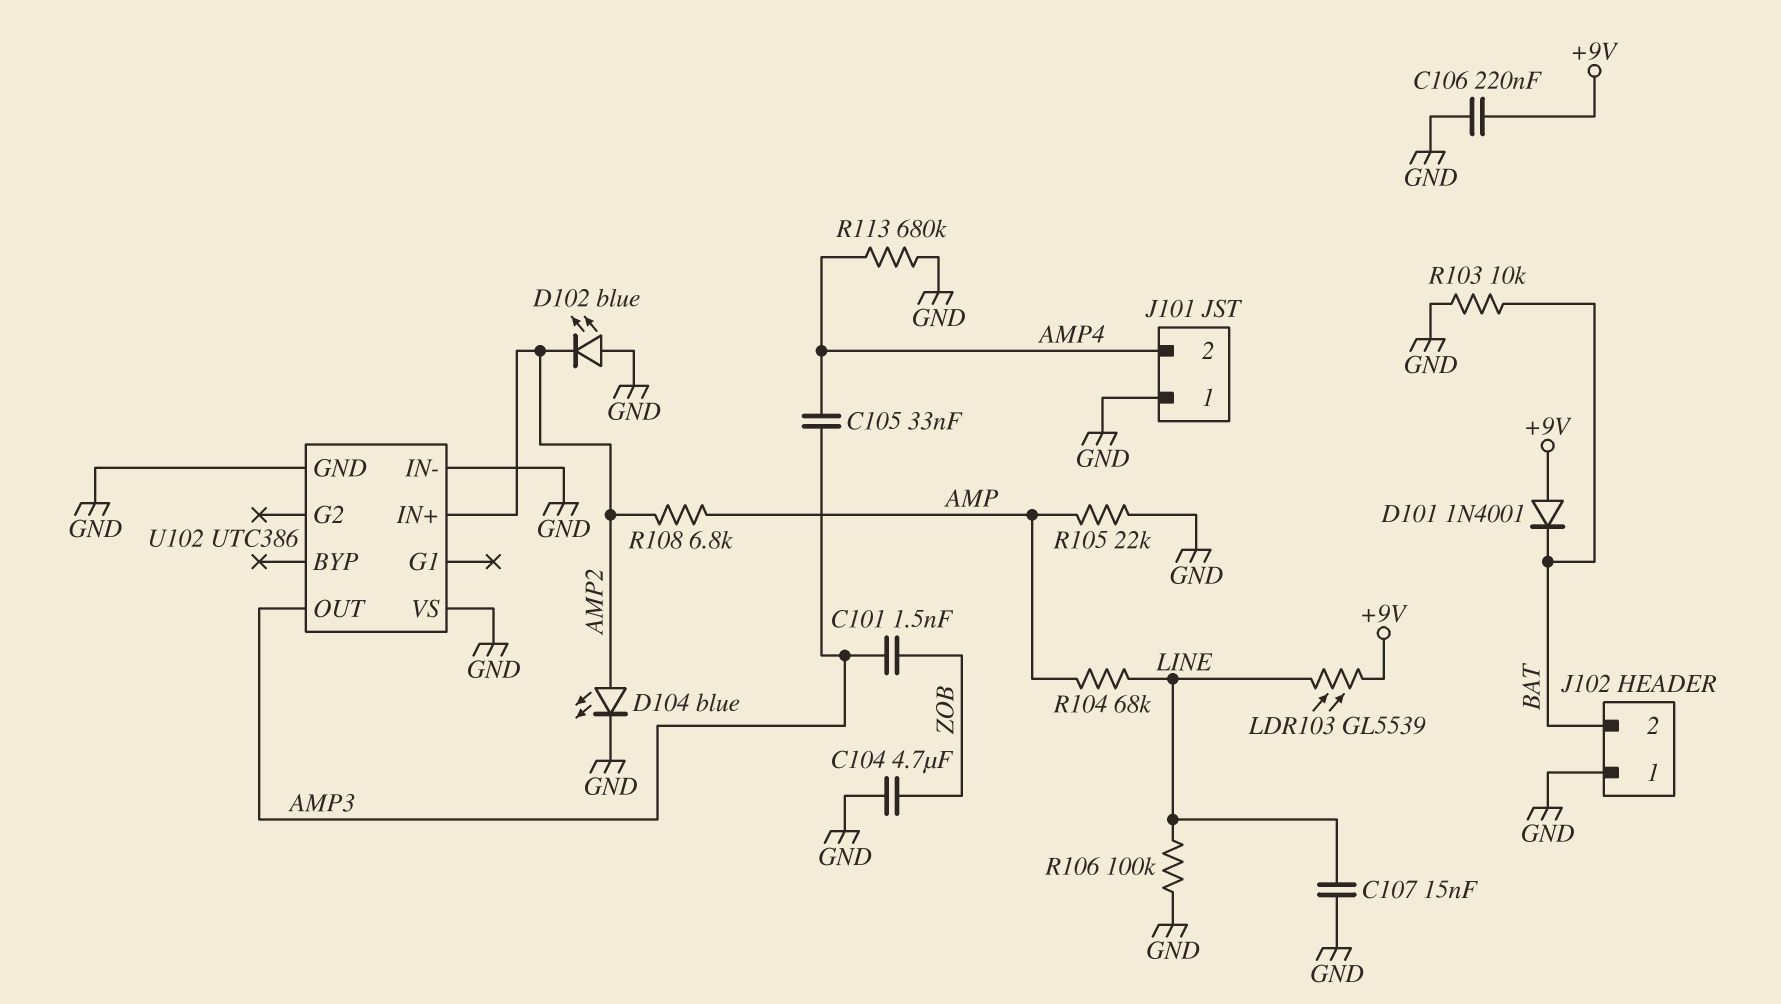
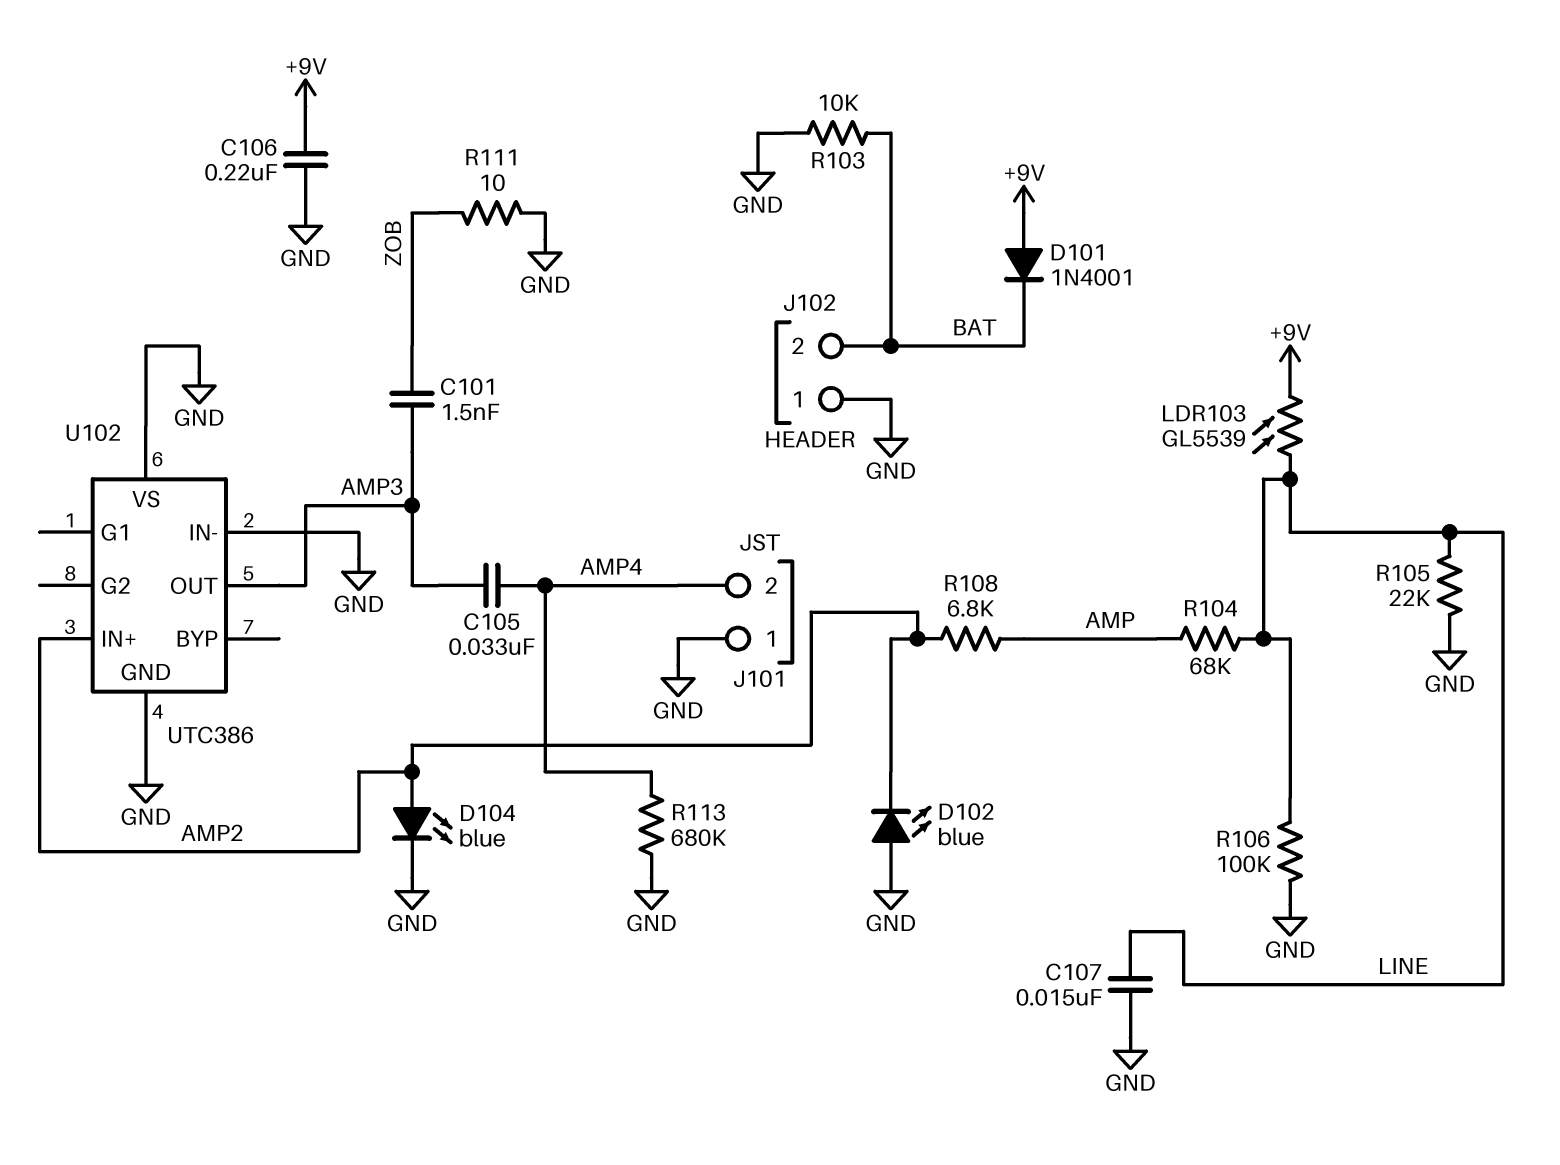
C104: 4.7uF (GND, ZOB) -> none
R105: 22k (AMP, GND) -> 22k (GND, LINE)
R111: none -> 10 (GND, ZOB)

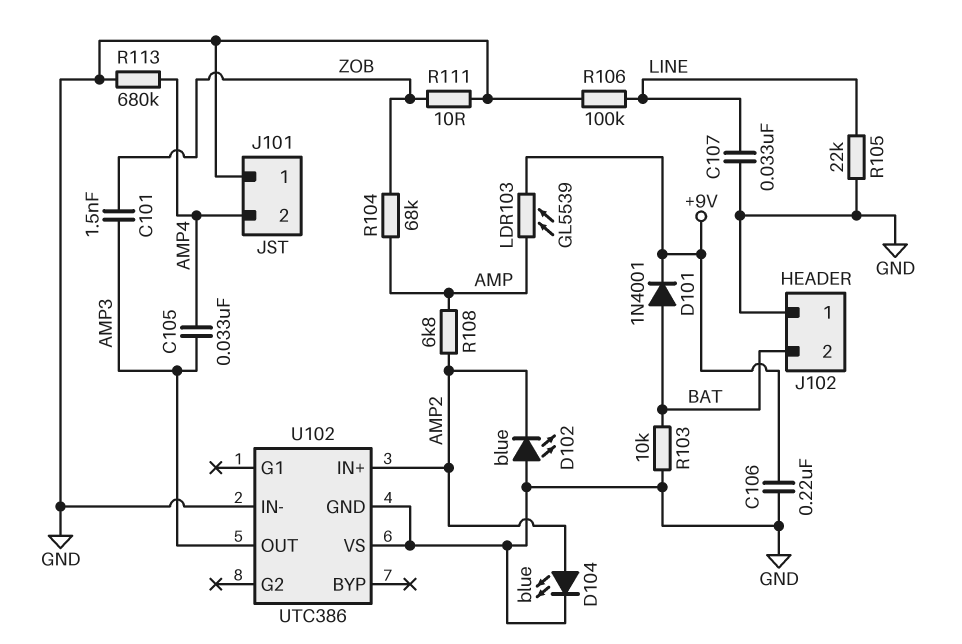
C107: 15nF (GND, LINE) -> 33nF (GND, LINE)
D101: diode 1N4001 (A +9V, K BAT) -> diode 1N4001 (A BAT, K +9V)
LDR103: GL5539 (+9V, LINE) -> GL5539 (+9V, AMP)
R104: 68k (AMP, LINE) -> 68k (AMP, ZOB)

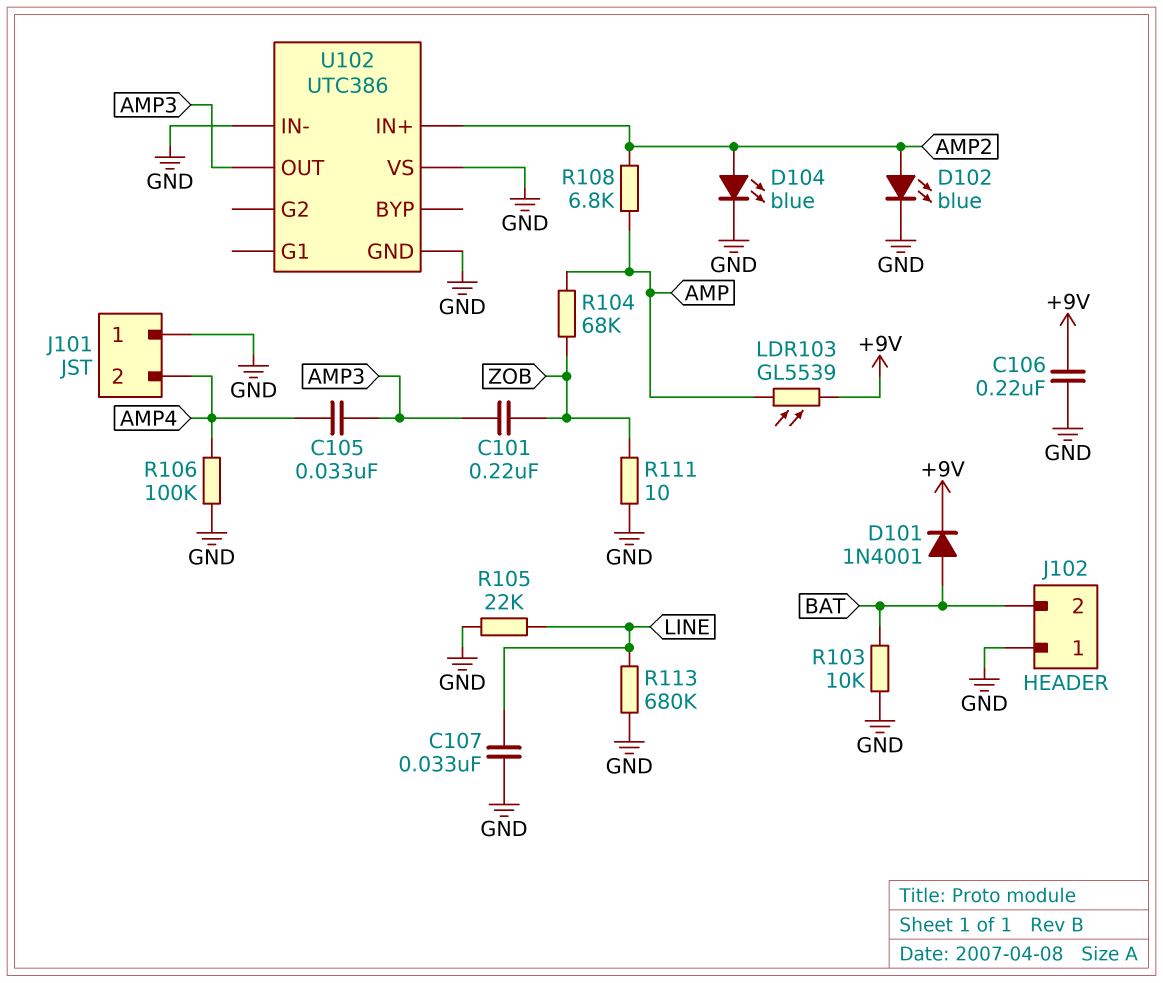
C101: 1.5nF (AMP3, ZOB) -> 220nF (AMP3, ZOB)
D102: LED blue (A GND, K AMP2) -> LED blue (A AMP2, K GND)
R106: 100k (GND, LINE) -> 100k (AMP4, GND)
R113: 680k (AMP4, GND) -> 680k (GND, LINE)

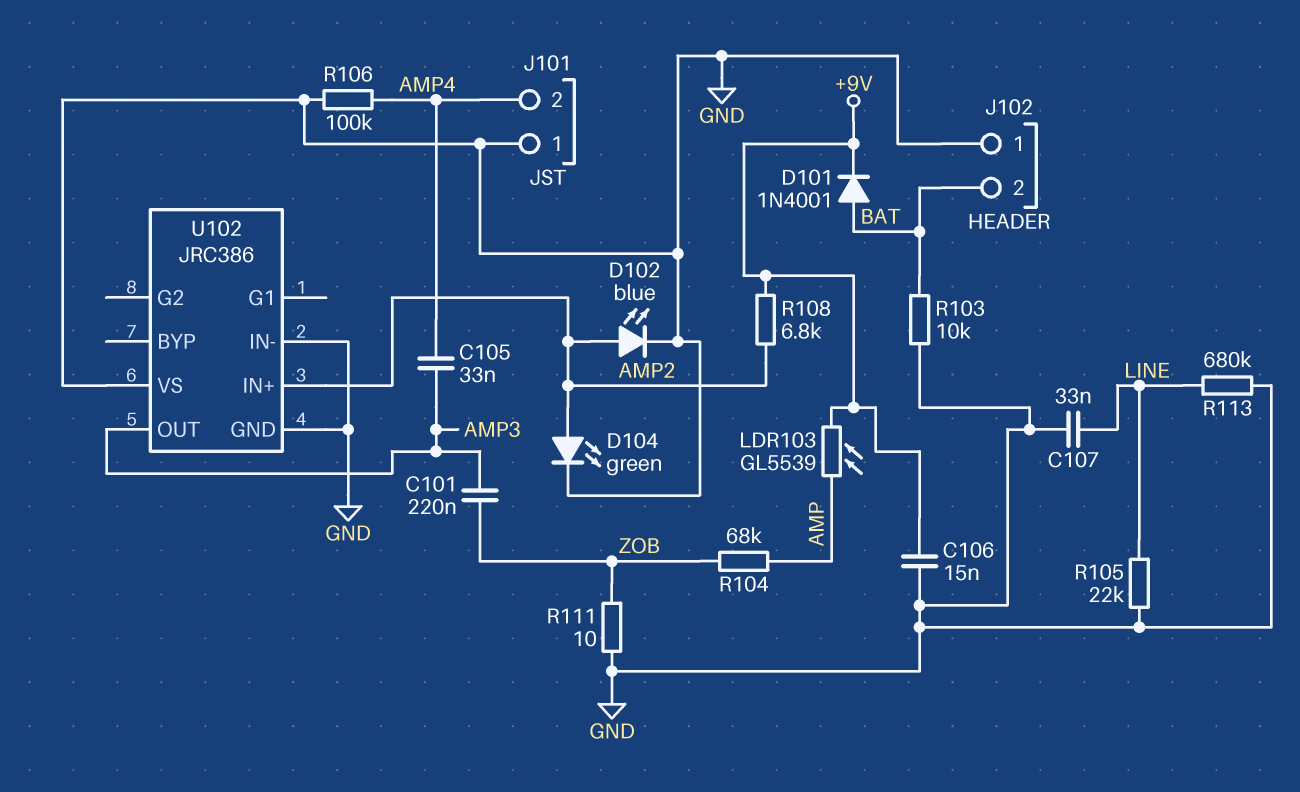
C106: 220nF (+9V, GND) -> 15nF (+9V, GND)
D104: LED blue (A AMP2, K GND) -> LED green (A AMP2, K GND)
R108: 6.8k (AMP, AMP2) -> 6.8k (+9V, AMP2)
U102: UTC386 -> JRC386

